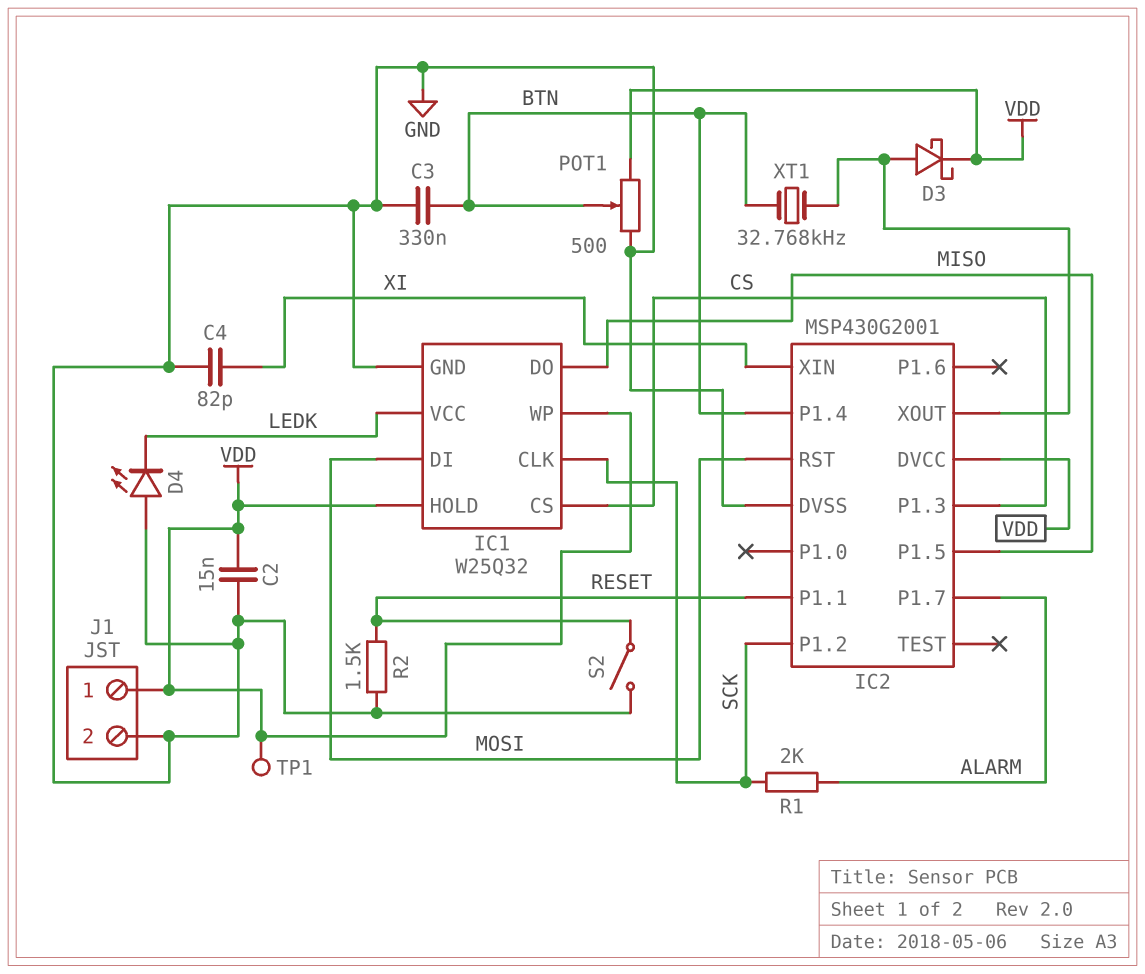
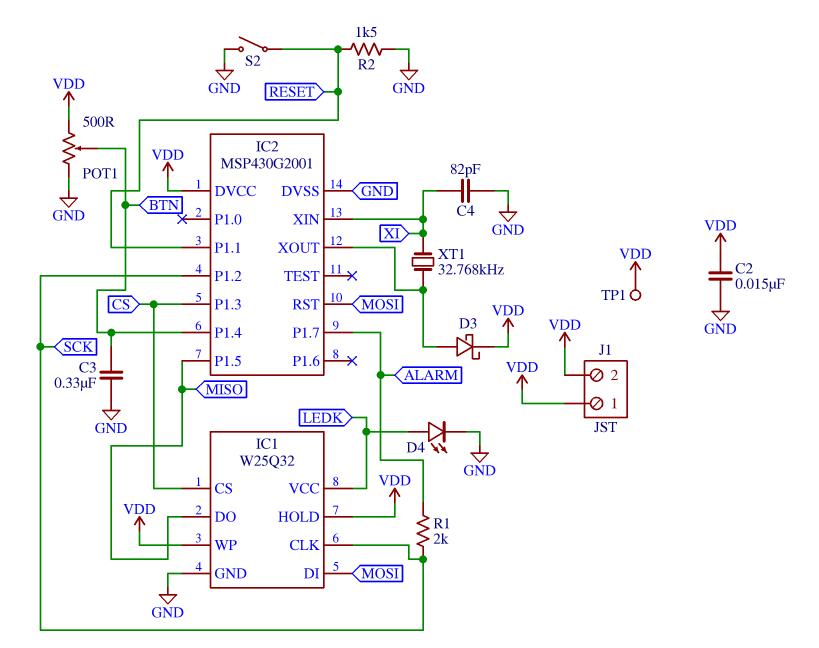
D4: LED (A GND, K LEDK) -> LED (A LEDK, K GND)
J1 pin 2: GND -> VDD
XT1: 32.768kHz (BTN, IC2/XOUT) -> 32.768kHz (IC2/XOUT, XI)

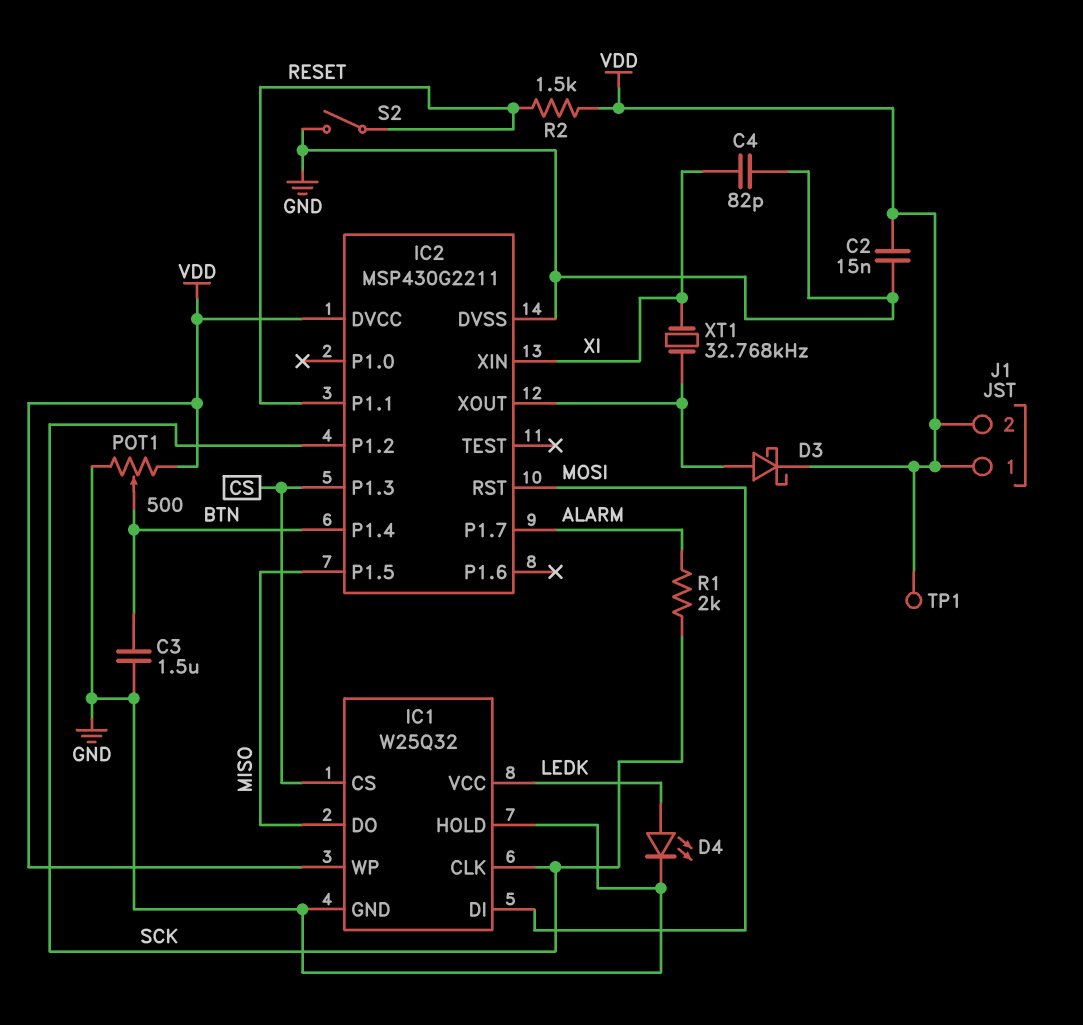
C3: 330nF (BTN, GND) -> 1.5uF (BTN, GND)
IC1 pin HOLD: VDD -> GND
IC2: MSP430G2001 -> MSP430G2211
R2: 1.5k (GND, RESET) -> 1.5k (RESET, VDD)

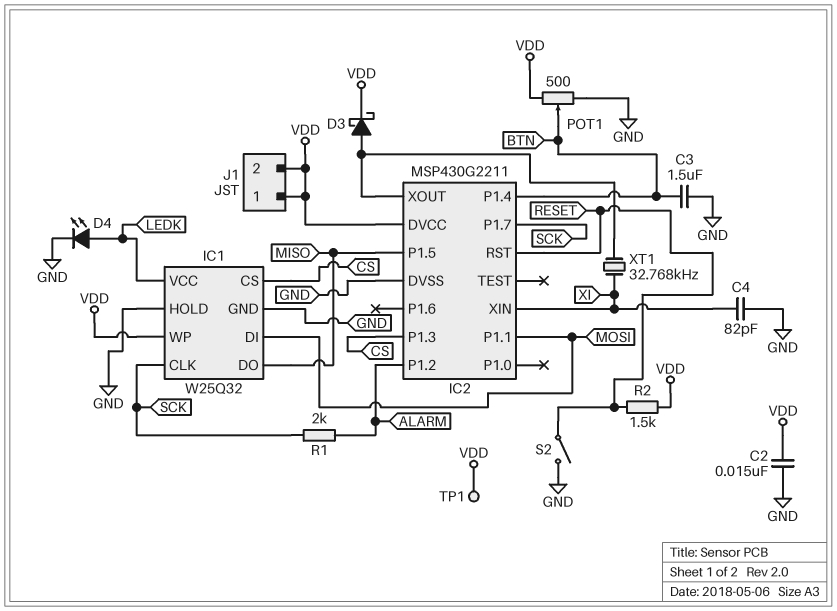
IC2 pin P1.1: RESET -> MOSI
IC2 pin P1.2: SCK -> ALARM
IC2 pin P1.7: ALARM -> SCK
IC2 pin RST: MOSI -> RESET

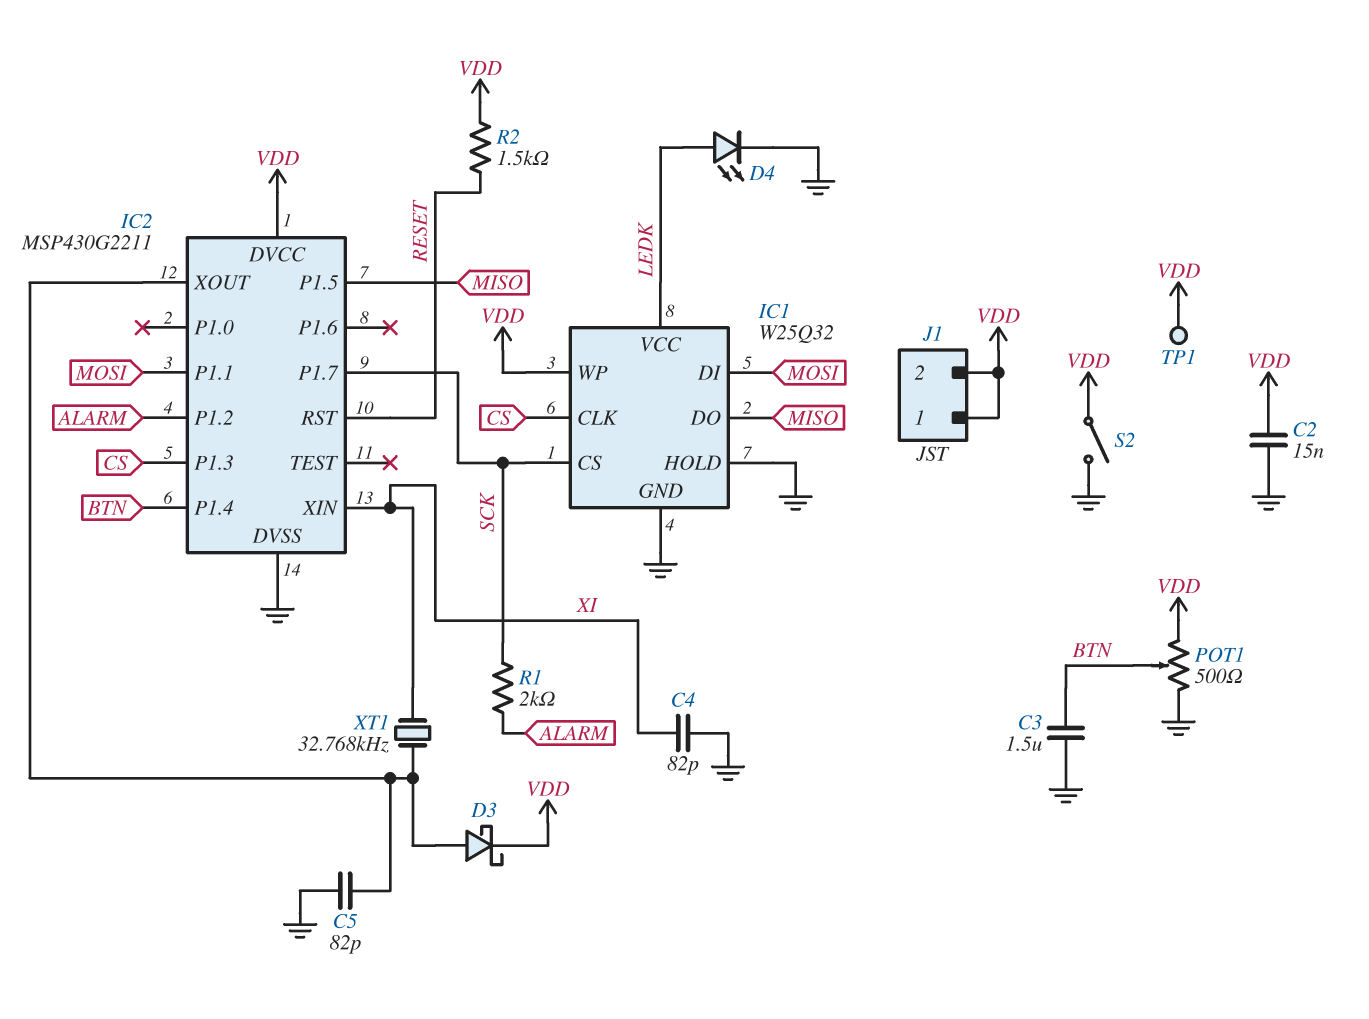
C5: none -> 82pF (GND, IC2/XOUT)
IC1 pin CLK: SCK -> CS
IC1 pin CS: CS -> SCK
S2: switch (GND, RESET) -> switch (GND, VDD)

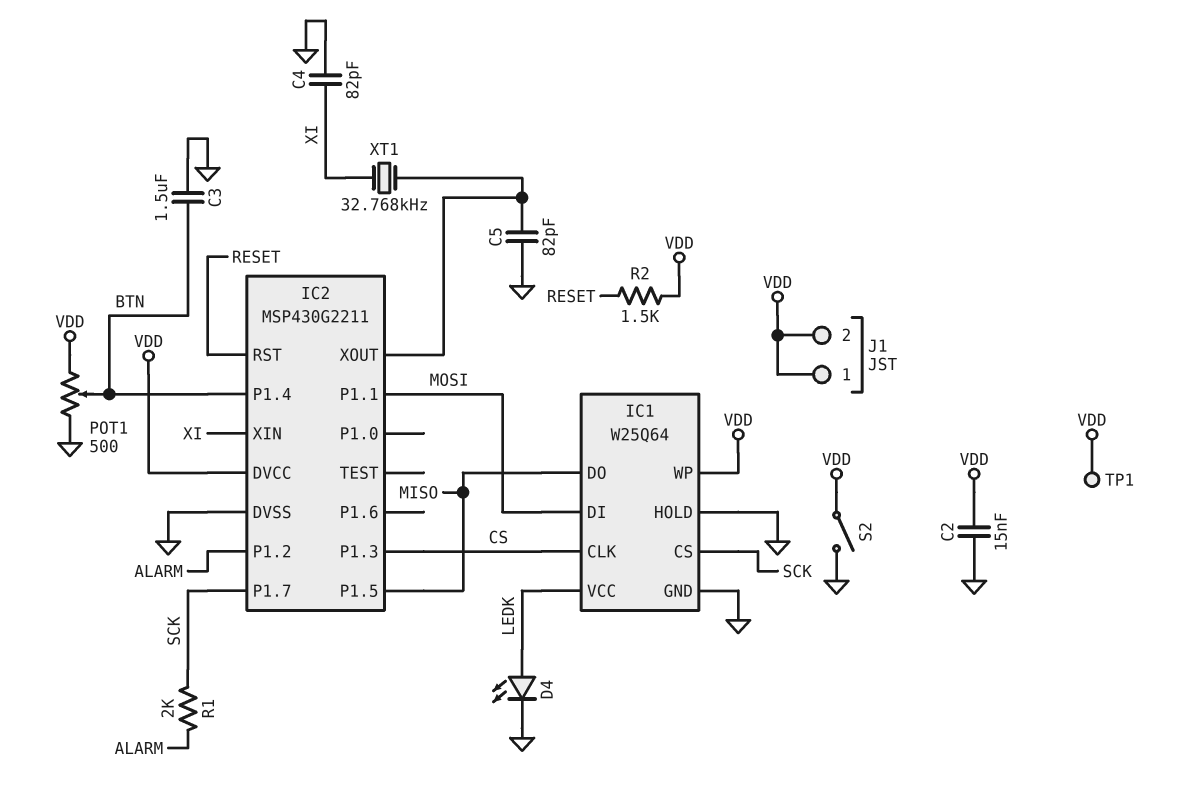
D3: schottky (A IC2/XOUT, K VDD) -> none
IC1: W25Q32 -> W25Q64

